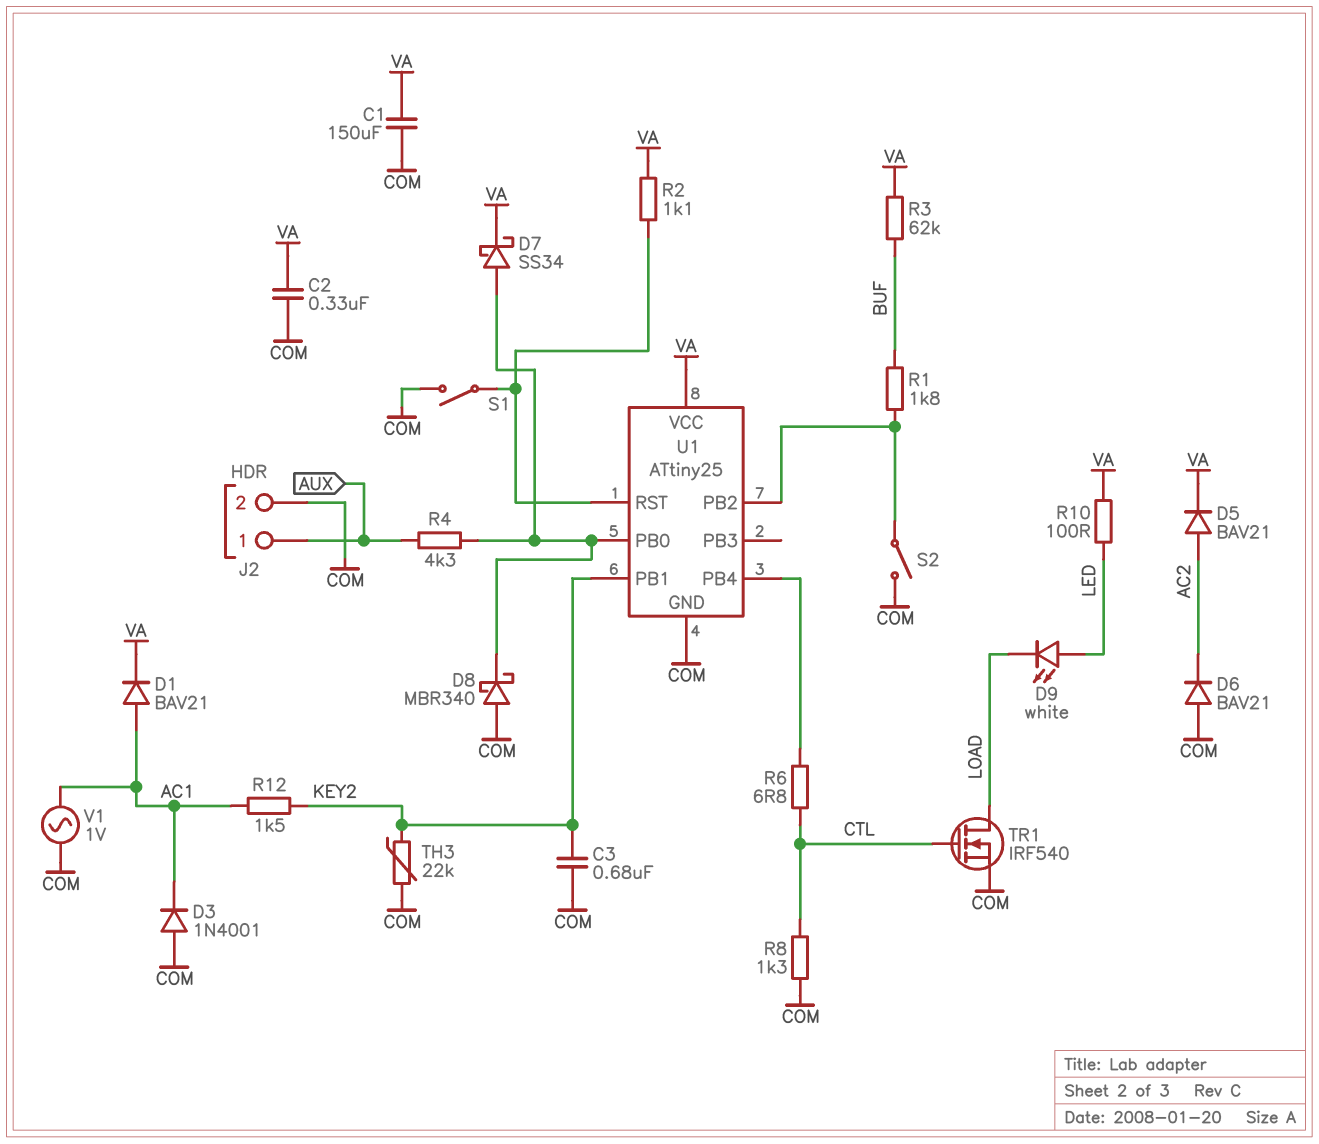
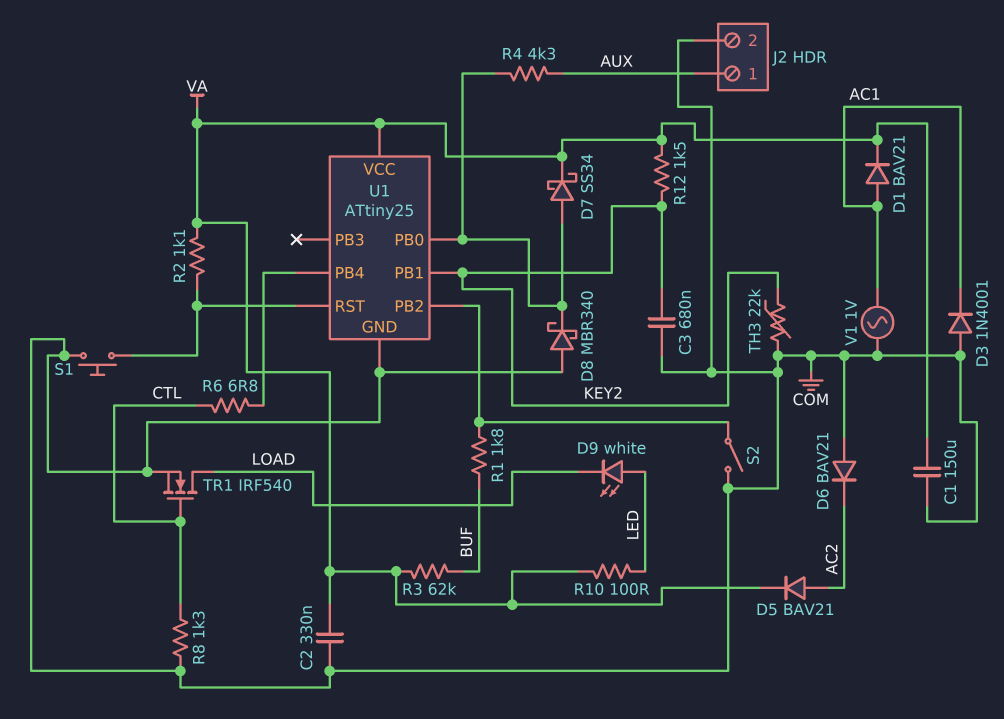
R12: 1.5k (AC1, KEY2) -> 1.5k (KEY2, VA)
S1: switch (COM, U1/RST) -> button (COM, U1/RST)

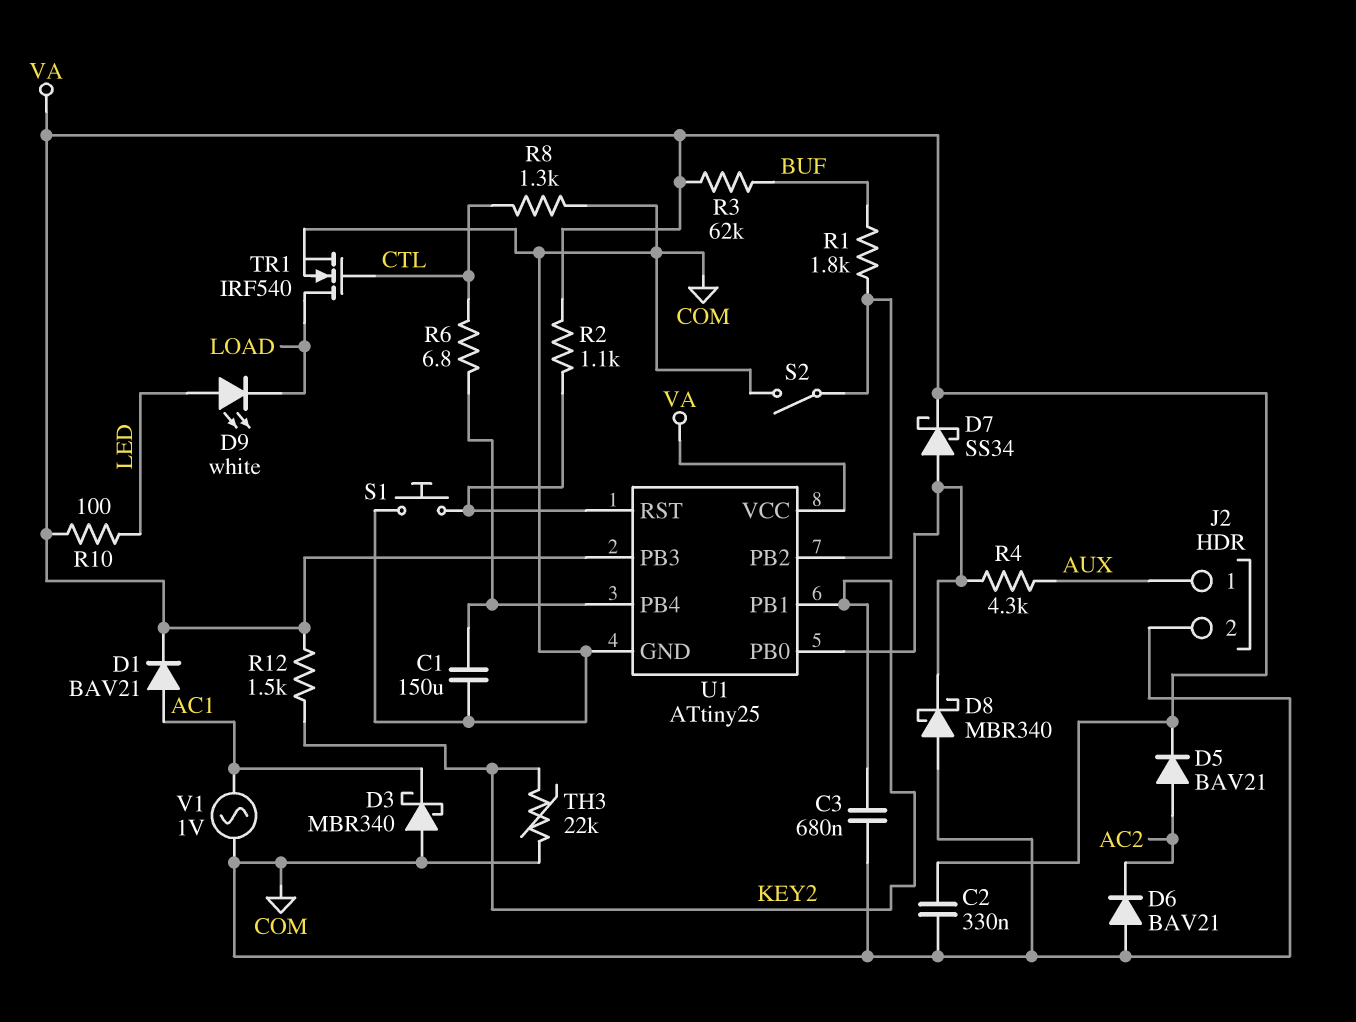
C1: 150uF (COM, VA) -> 150uF (COM, U1/PB4)
D3: diode 1N4001 (A COM, K AC1) -> schottky MBR340 (A COM, K AC1)
U1 pin PB3: none -> VA

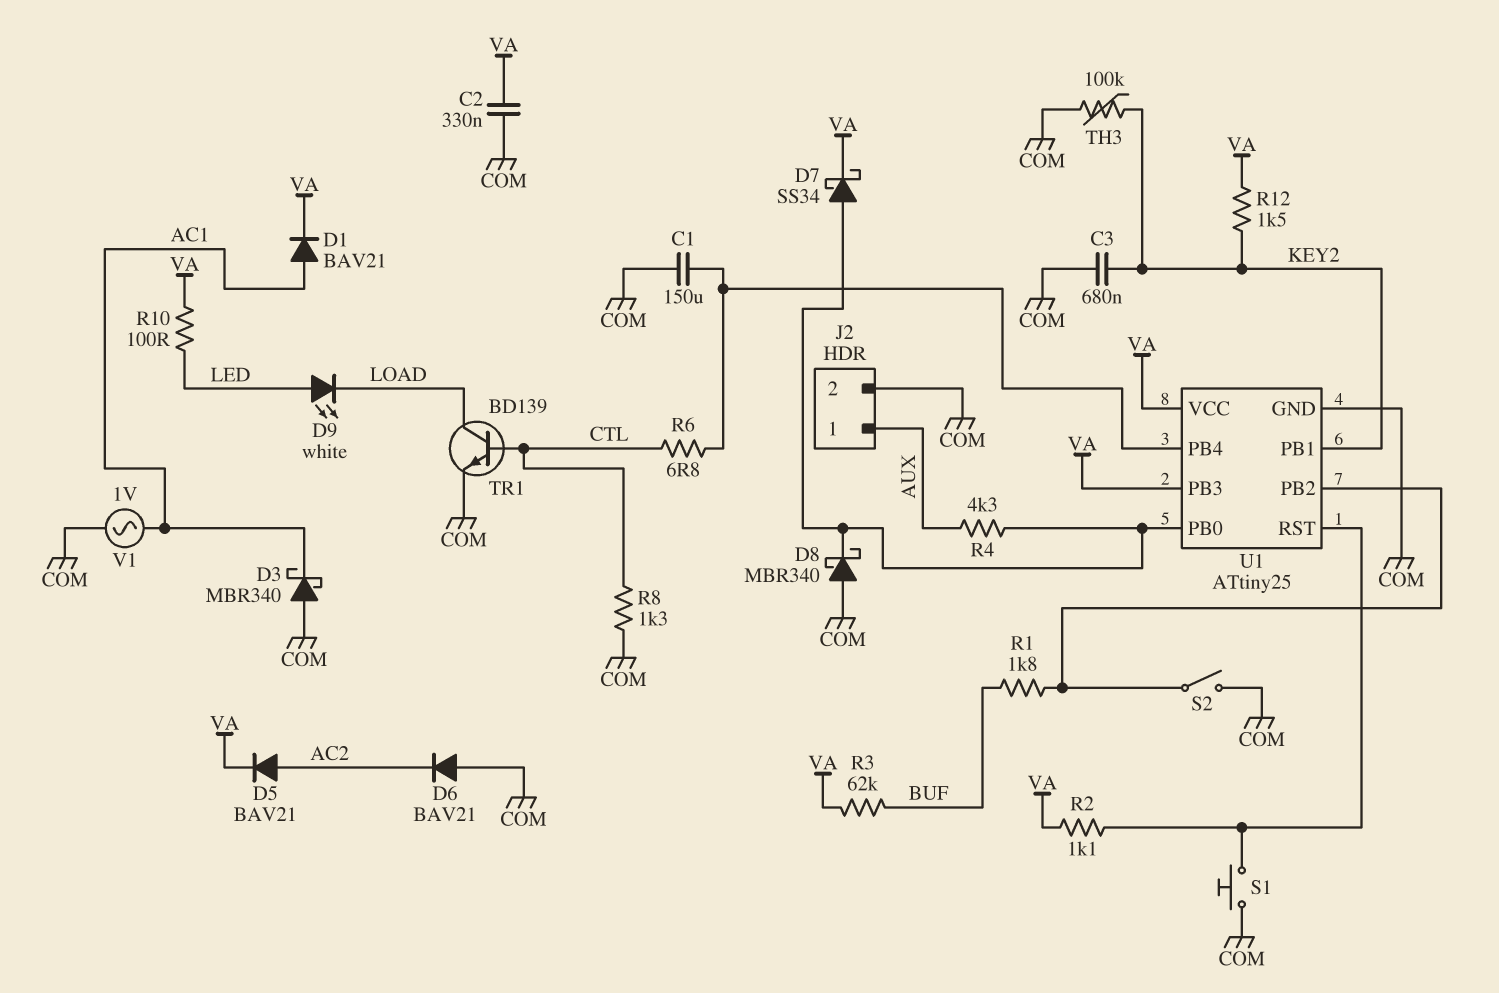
TH3: 22k (COM, KEY2) -> 100k (COM, KEY2)
TR1: NMOS IRF540 (G CTL, D LOAD, S COM) -> NPN BD139 (B CTL, C LOAD, E COM)

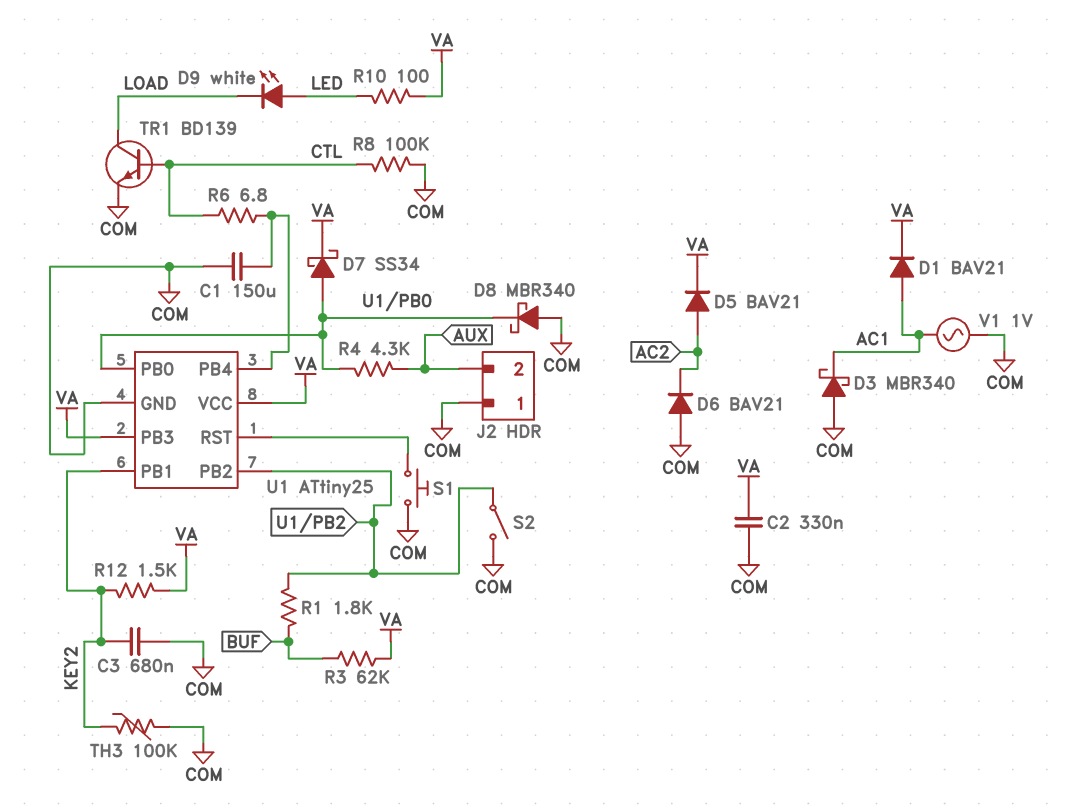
J2 pin 1: AUX -> COM
J2 pin 2: COM -> AUX
R2: 1.1k (U1/RST, VA) -> none
R8: 1.3k (COM, CTL) -> 100k (COM, CTL)

